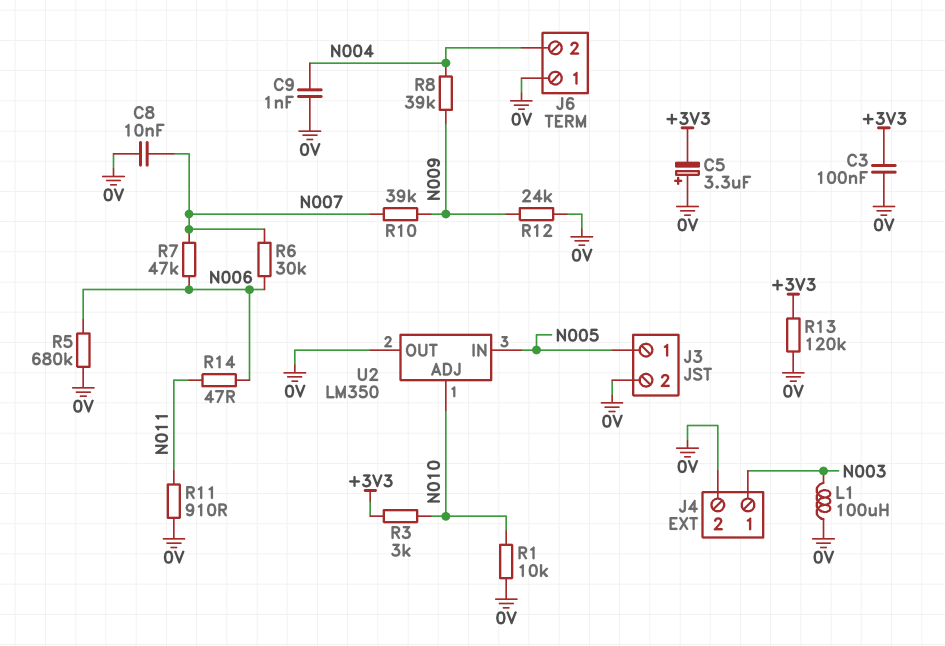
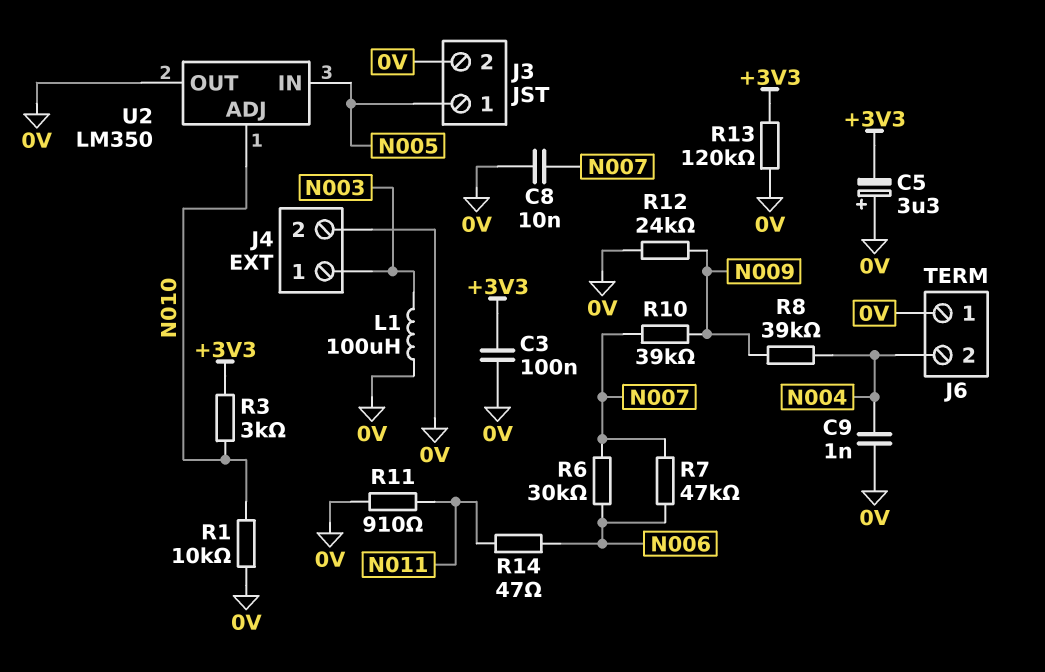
R5: 680k (0V, N006) -> none

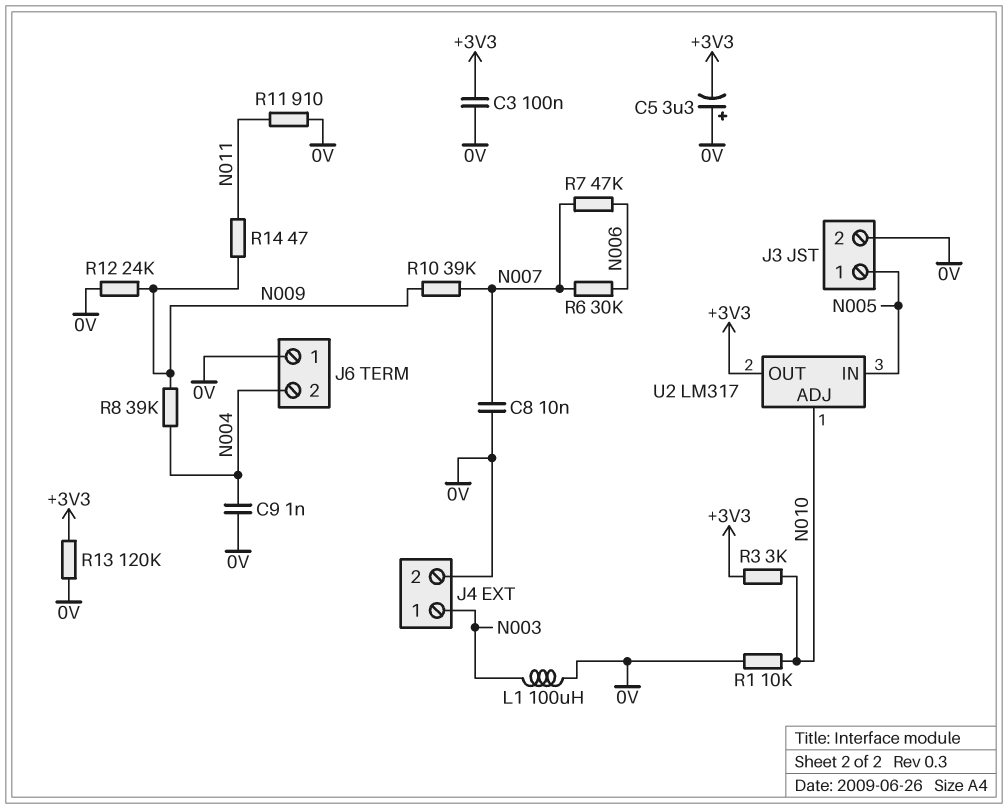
R14: 47 (N006, N011) -> 47 (N009, N011)
U2: LM350 -> LM317
U2 pin OUT: 0V -> +3V3

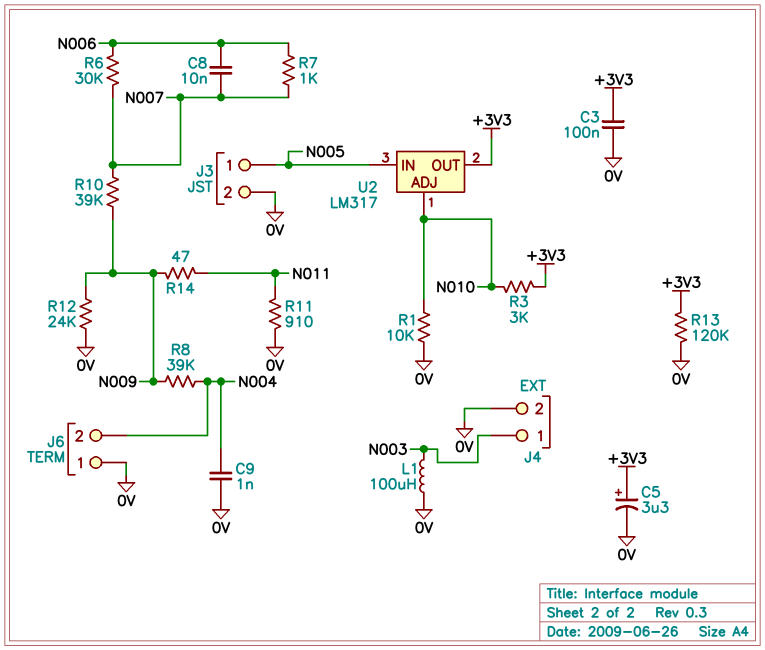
C5: 3.3uF (plus 0V, minus +3V3) -> 3.3uF (plus +3V3, minus 0V)
C8: 10nF (0V, N007) -> 10nF (N006, N007)
R7: 47k (N006, N007) -> 1k (N006, N007)

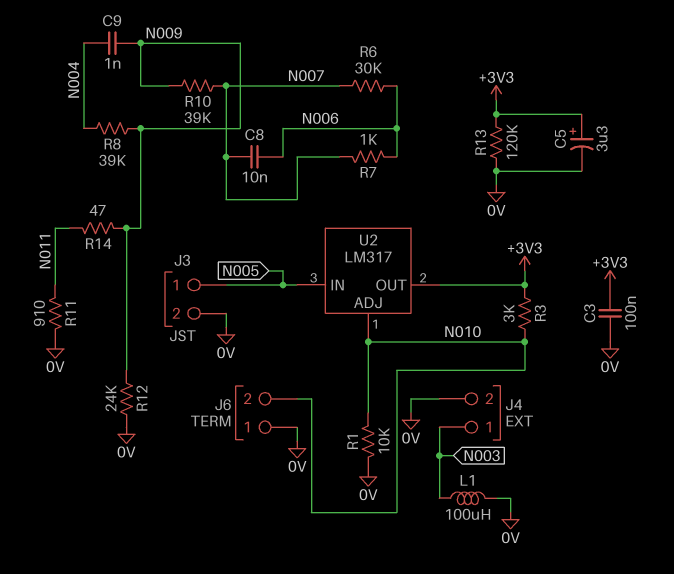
C9: 1nF (0V, N004) -> 1nF (N004, N009)
J6 pin 2: N004 -> N010

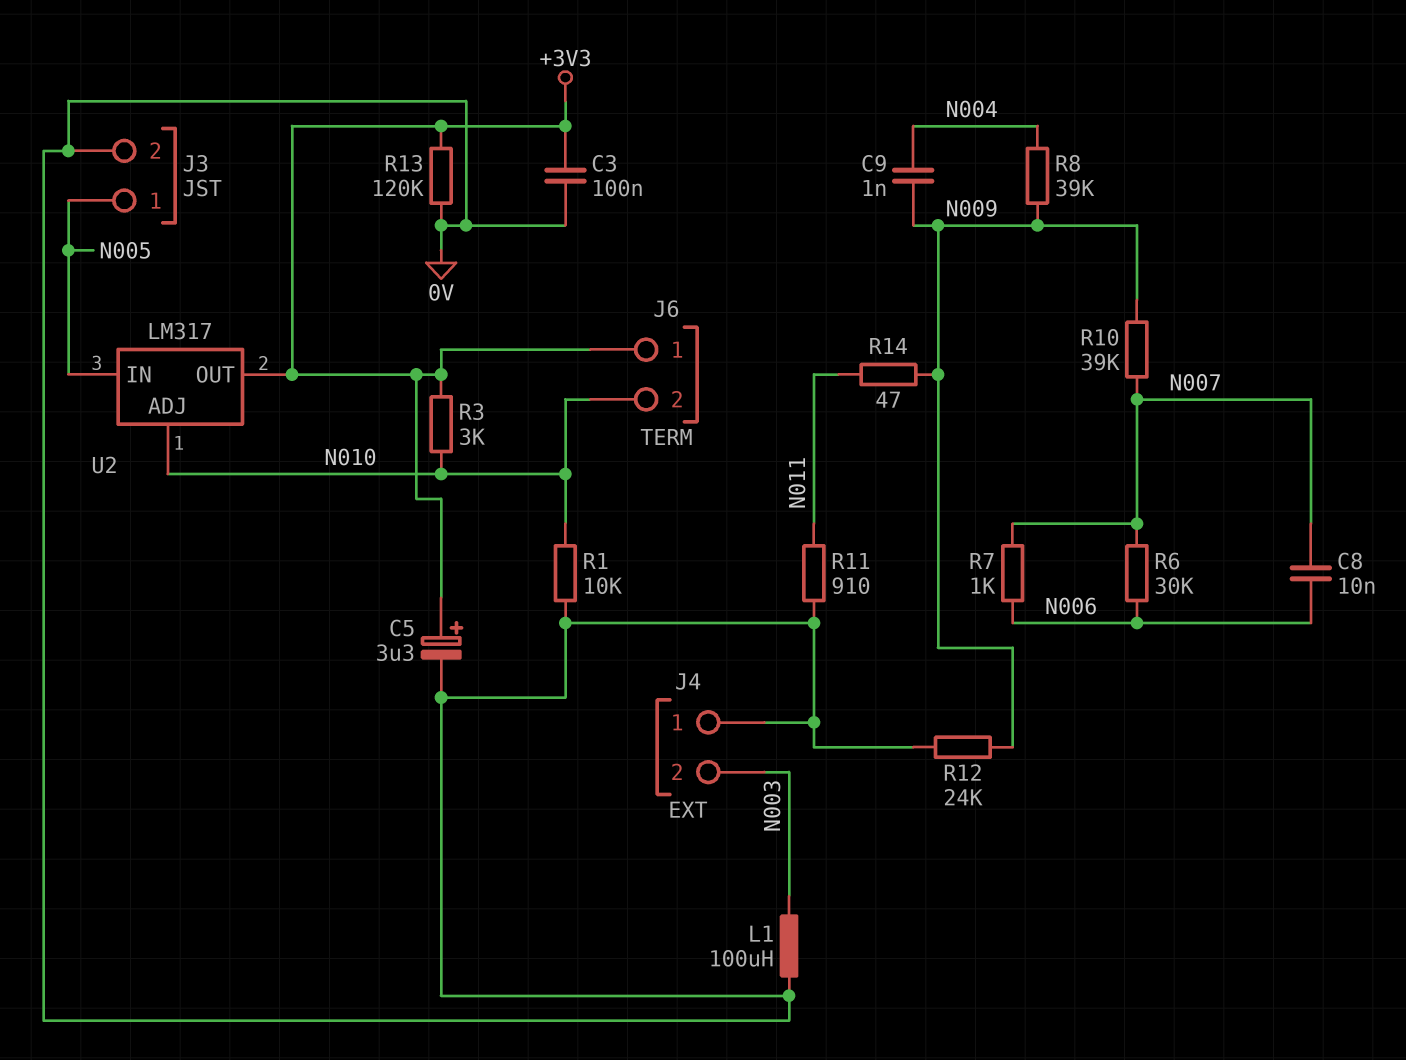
J4 pin 1: N003 -> 0V
J4 pin 2: 0V -> N003
J6 pin 1: 0V -> +3V3

